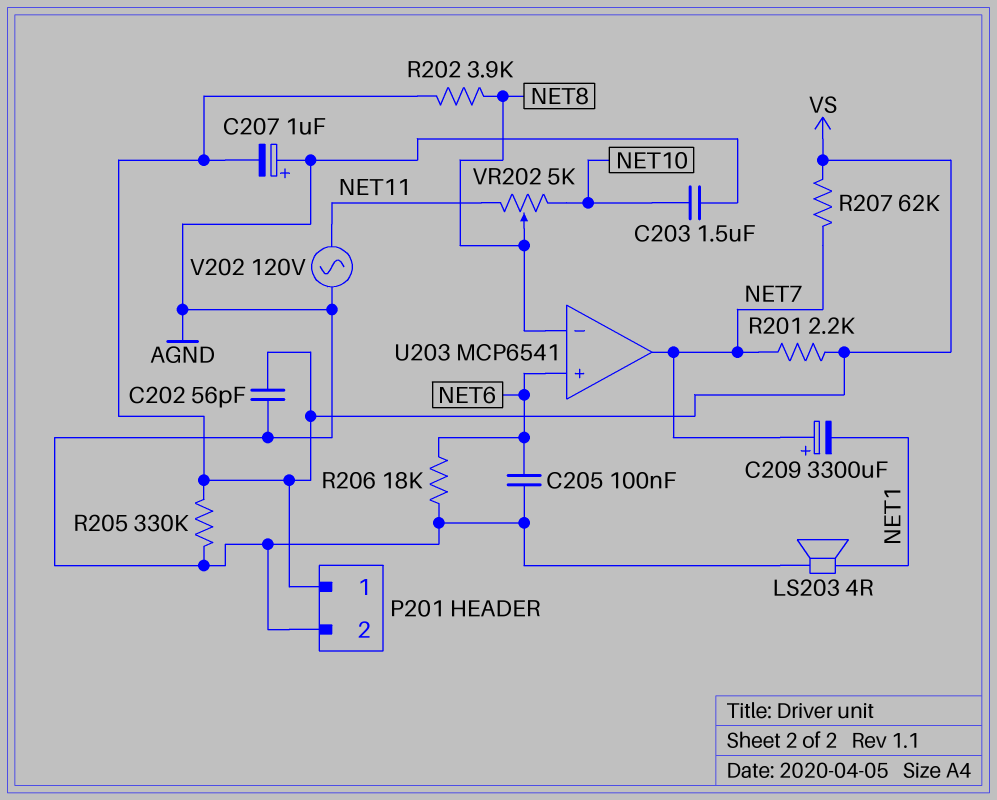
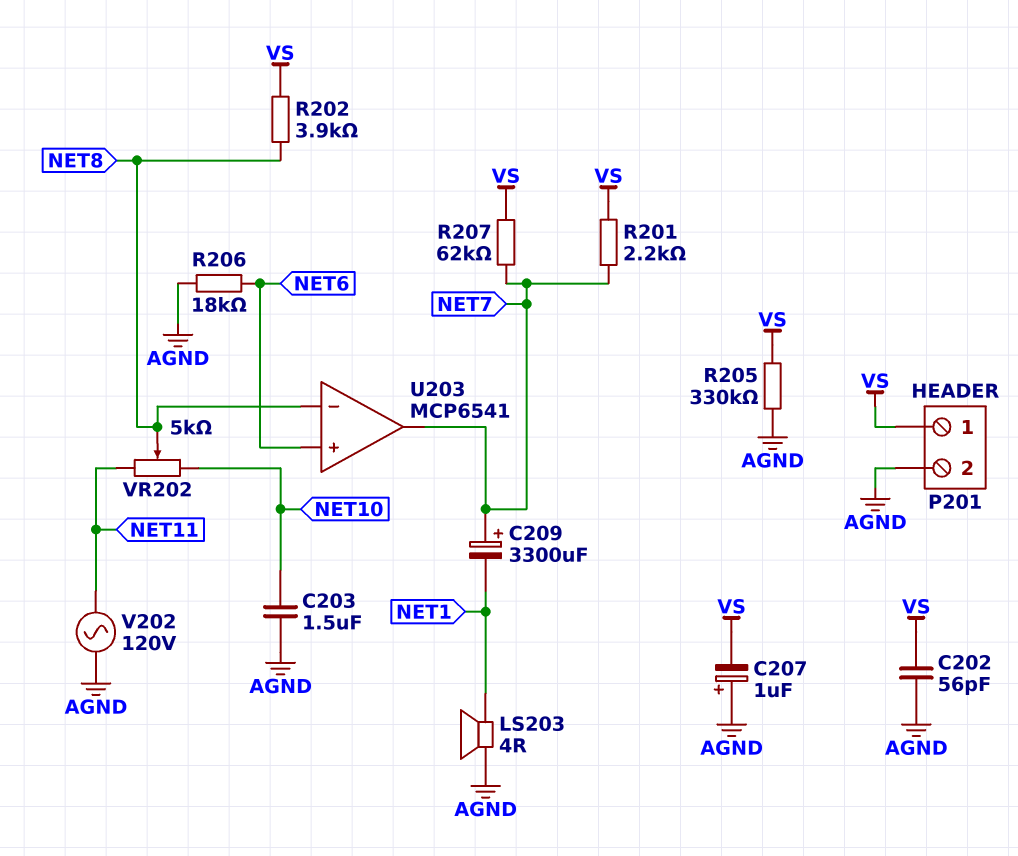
C205: 100nF (AGND, NET6) -> none

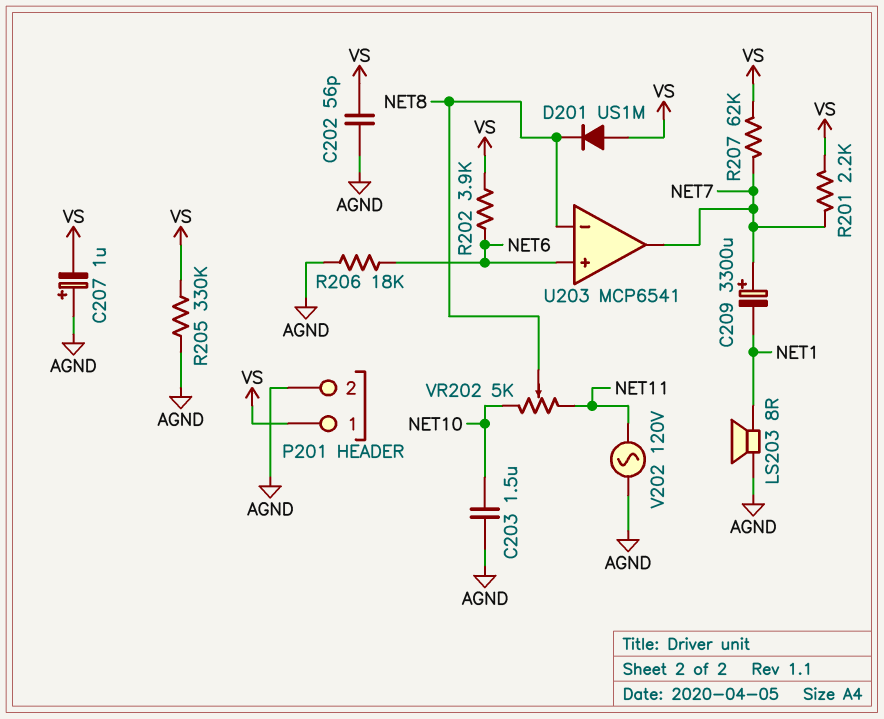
D201: none -> diode US1M (A VS, K NET8)
LS203: speaker 4R (AGND, NET1) -> speaker 8R (AGND, NET1)
R202: 3.9k (NET8, VS) -> 3.9k (NET6, VS)

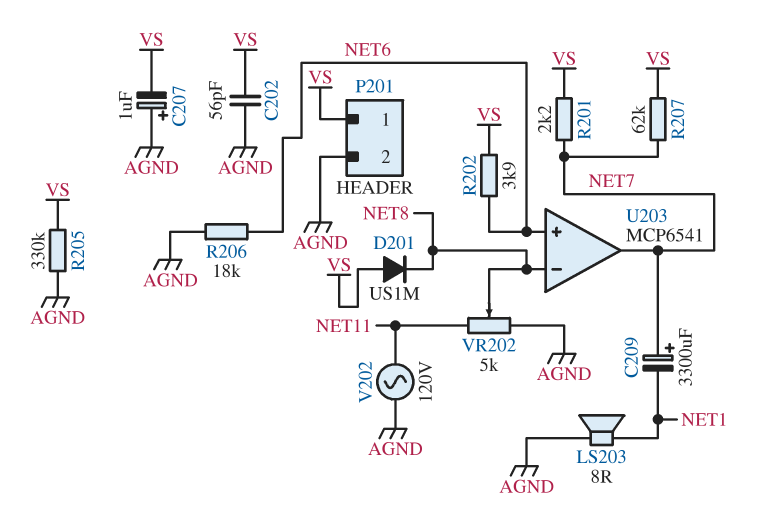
C203: 1.5uF (AGND, NET10) -> none
VR202: 5k (NET10, NET11, wiper NET8) -> 5k (AGND, NET11, wiper NET8)

